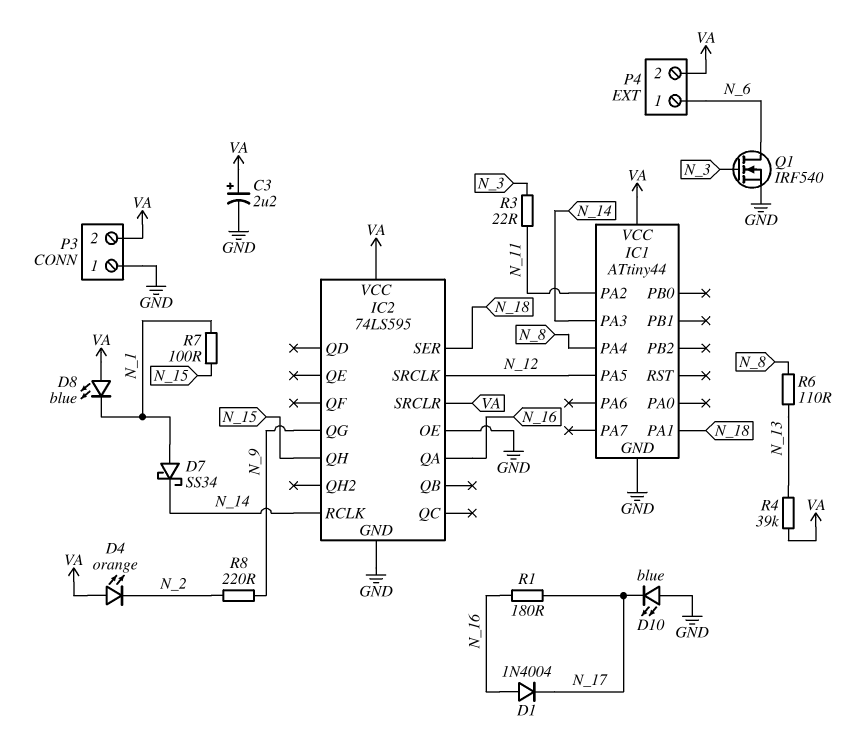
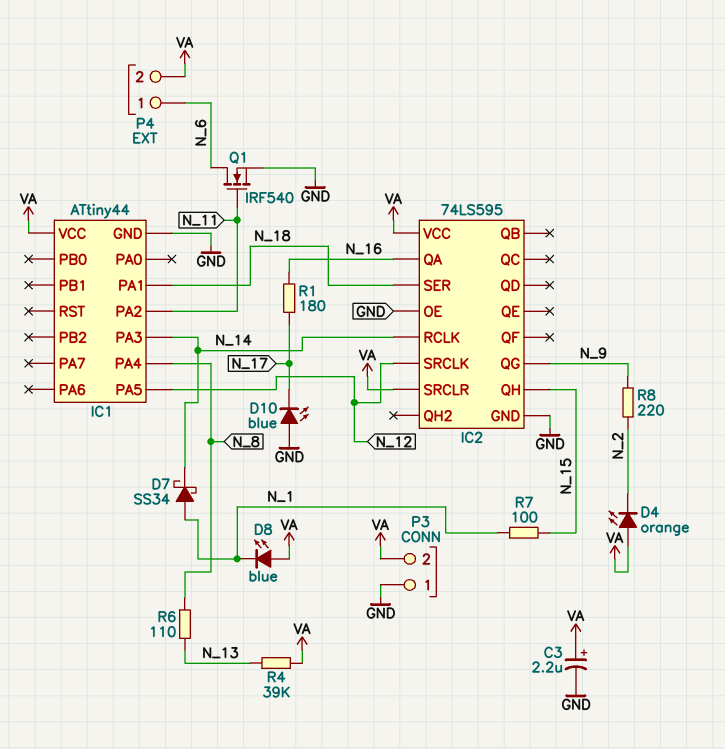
D1: diode 1N4004 (A N_16, K N_17) -> none
Q1: NMOS IRF540 (G N_3, D N_6, S GND) -> NMOS IRF540 (G N_11, D N_6, S GND)
R3: 22 (N_3, N_11) -> none

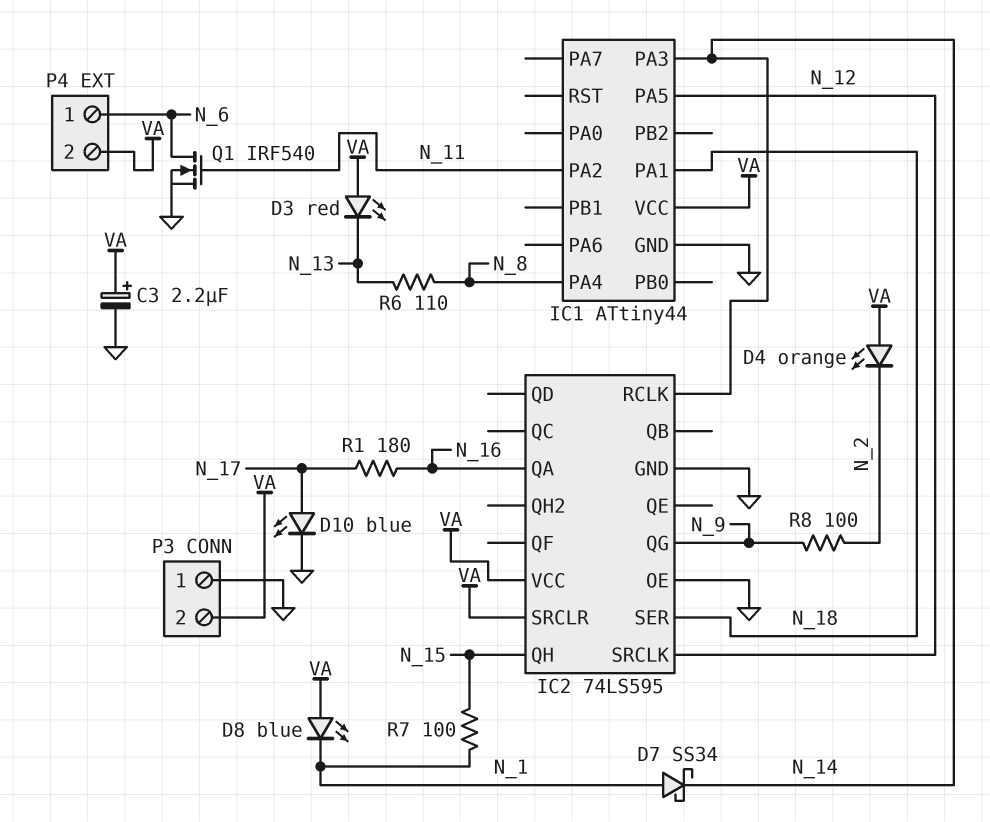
D3: none -> LED red (A VA, K N_13)
D10: LED blue (A GND, K N_17) -> LED blue (A N_17, K GND)
R4: 39k (N_13, VA) -> none
R8: 220 (N_2, N_9) -> 100 (N_2, N_9)

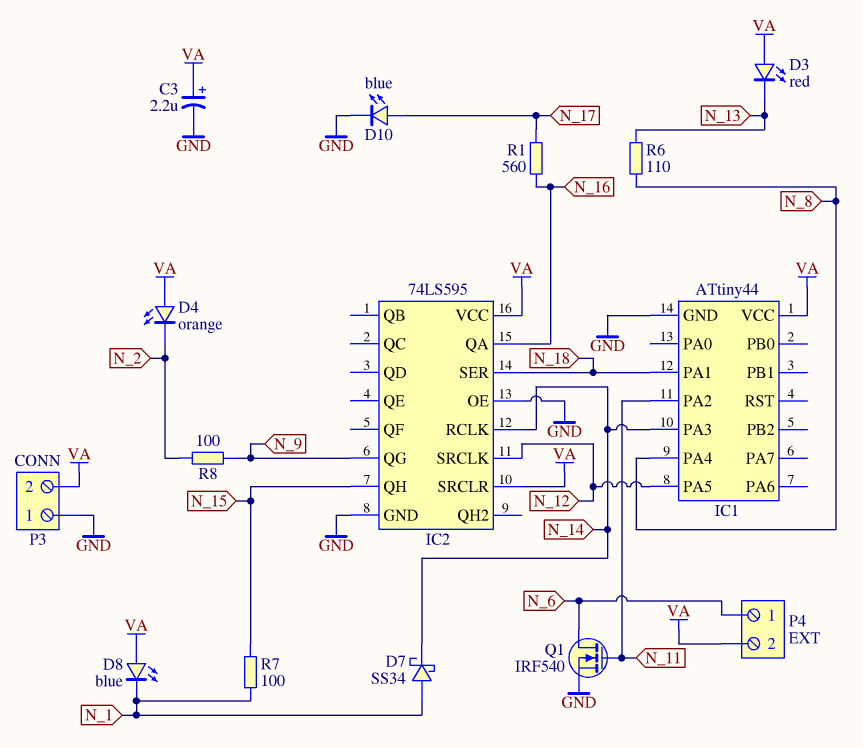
R1: 180 (N_16, N_17) -> 560 (N_16, N_17)

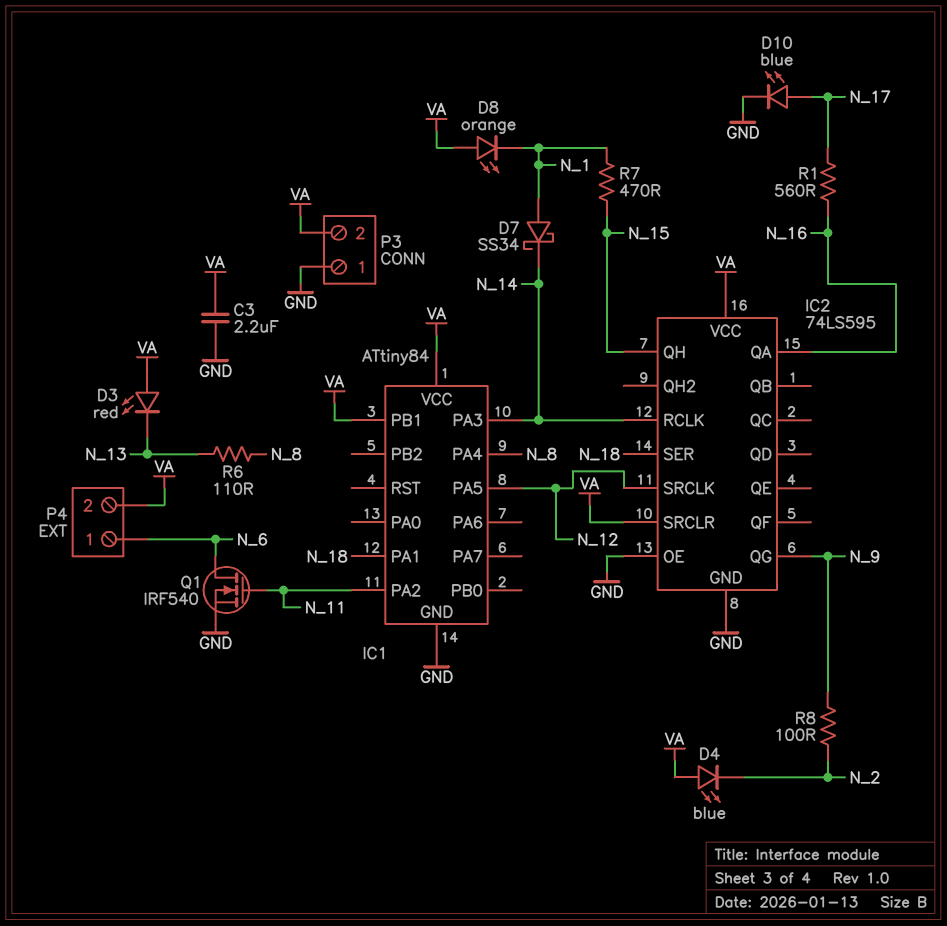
C3: 2.2uF (plus VA, minus GND) -> 2.2uF (GND, VA)
D4: LED orange (A VA, K N_2) -> LED blue (A VA, K N_2)
D8: LED blue (A VA, K N_1) -> LED orange (A VA, K N_1)
IC1: ATtiny44 -> ATtiny84
IC1 pin PB1: none -> VA
R7: 100 (N_1, N_15) -> 470 (N_1, N_15)

